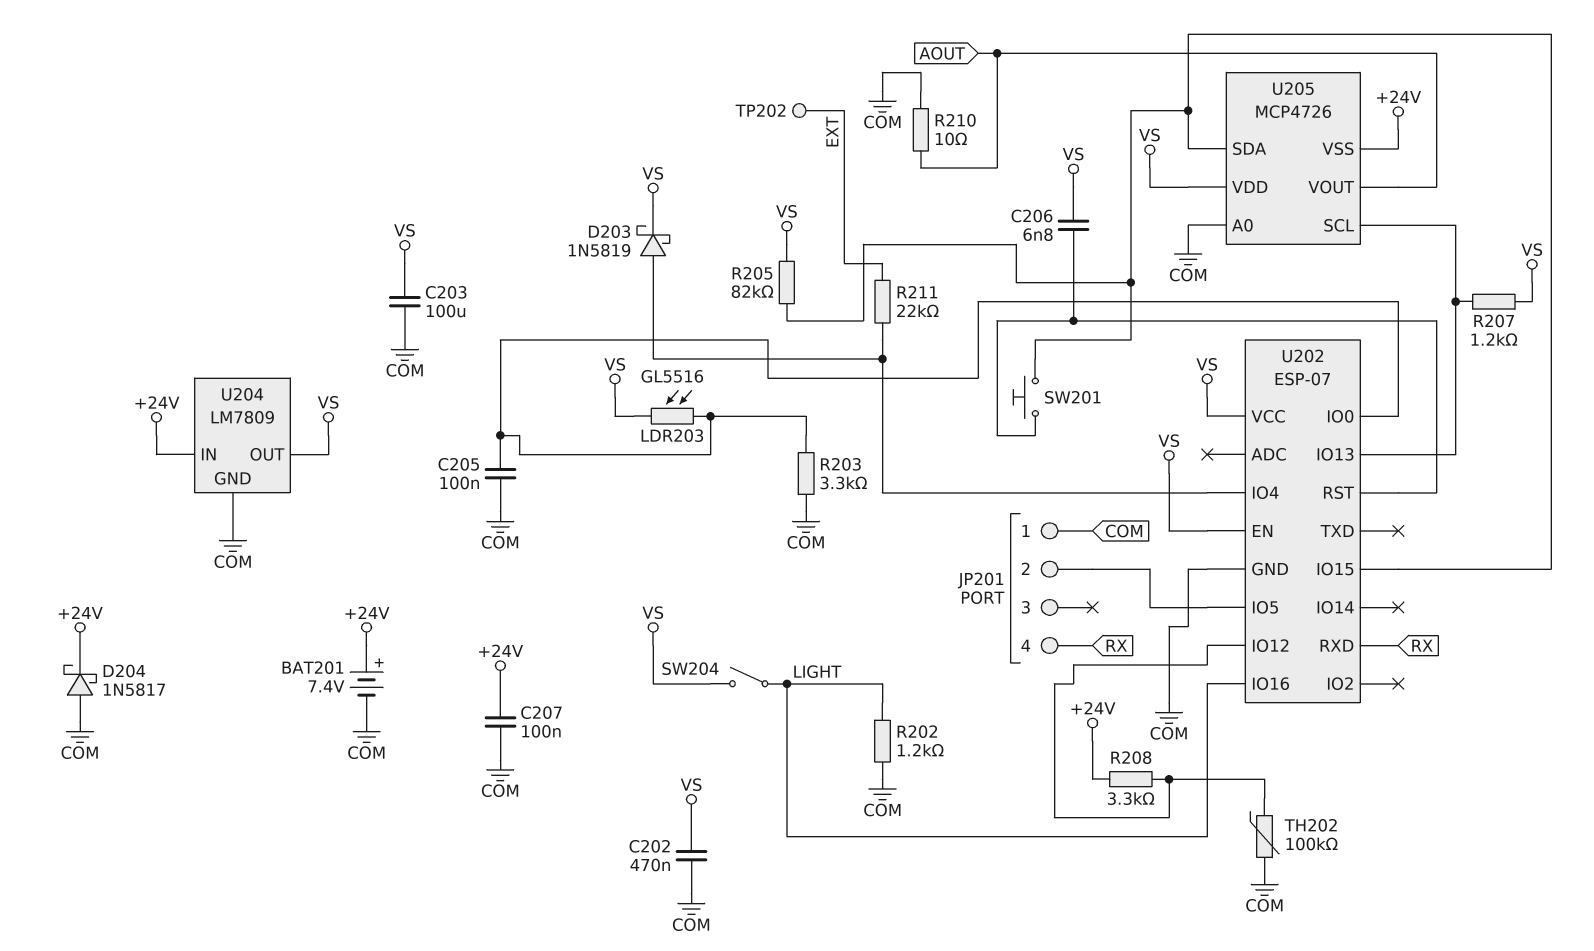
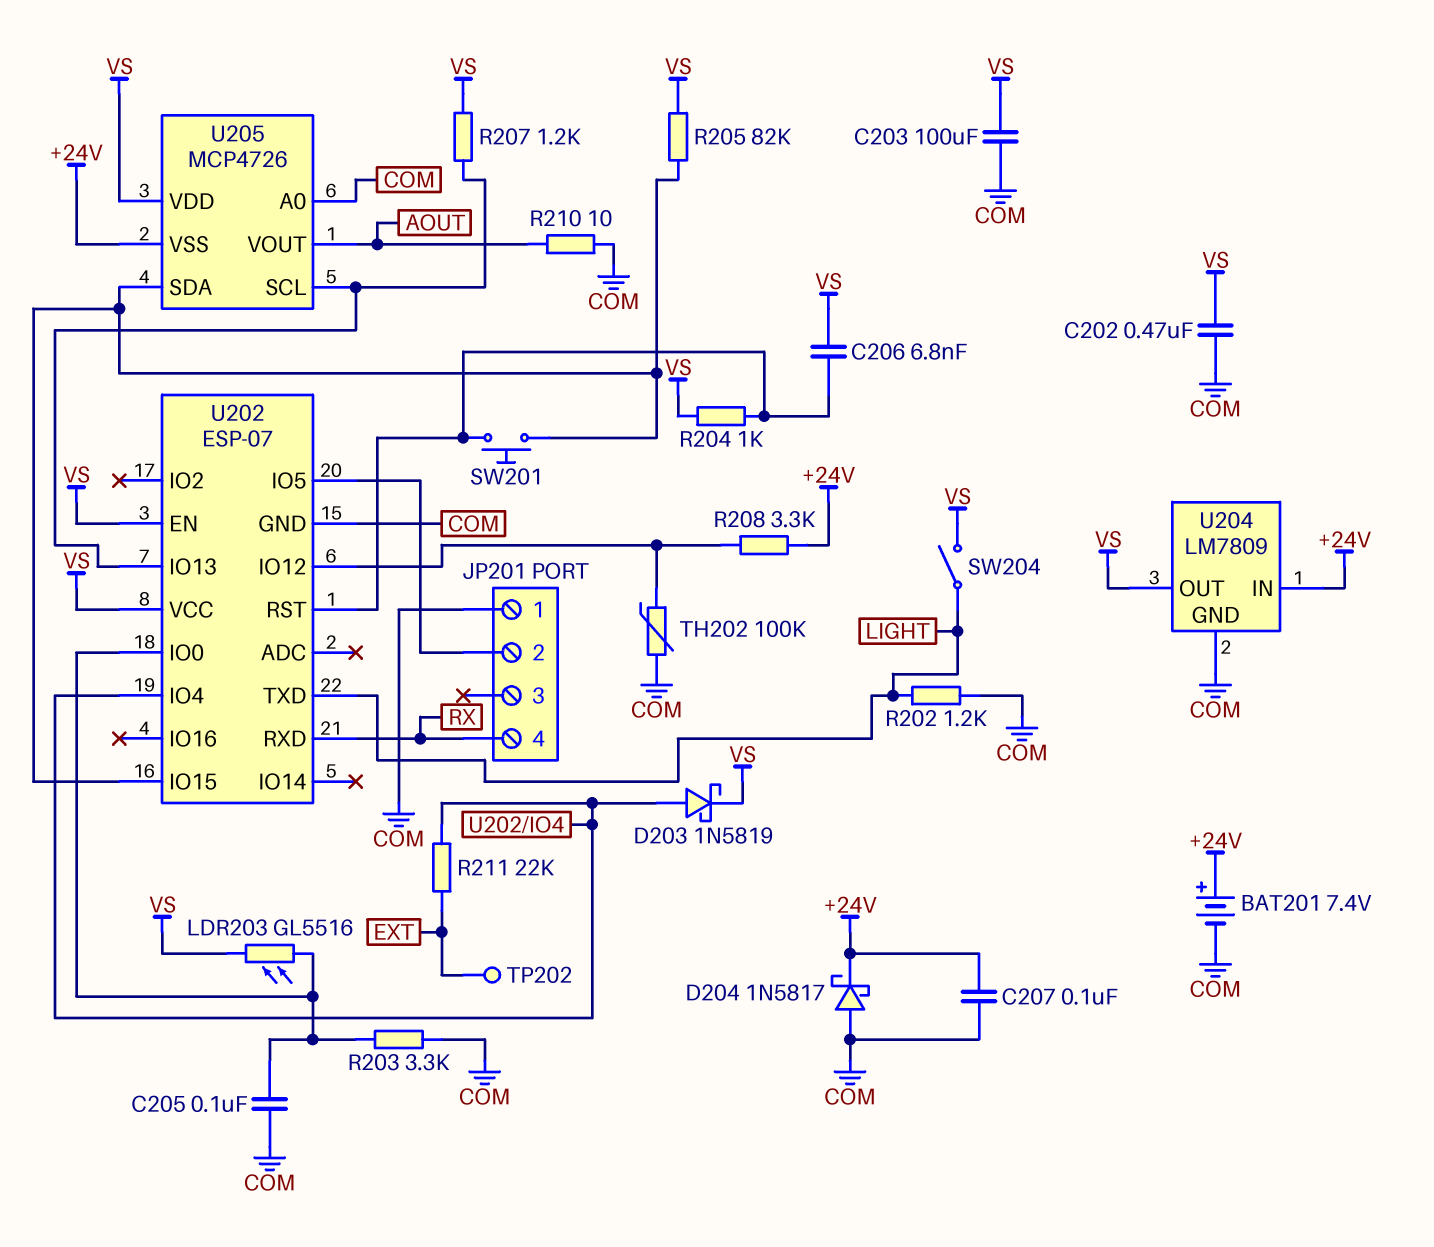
R204: none -> 1k (U202/RST, VS)
U202 pin IO16: LIGHT -> none
U202 pin TXD: none -> LIGHT

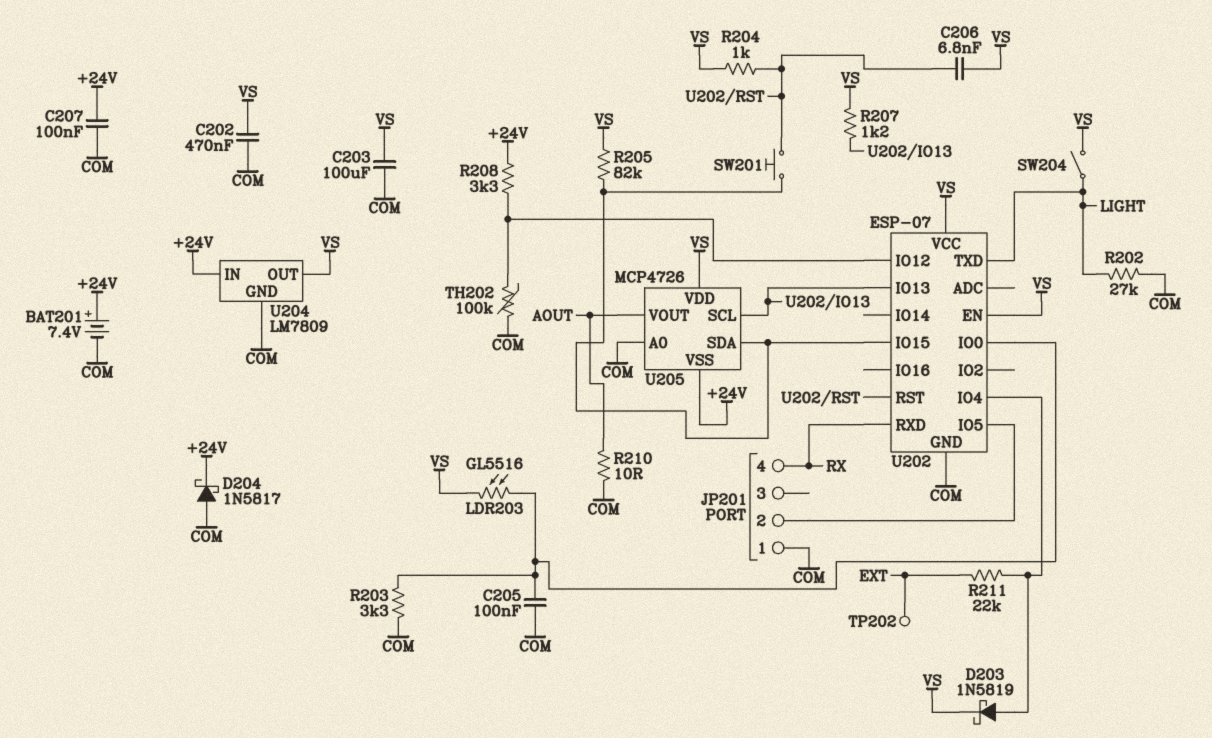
R202: 1.2k (COM, LIGHT) -> 27k (COM, LIGHT)

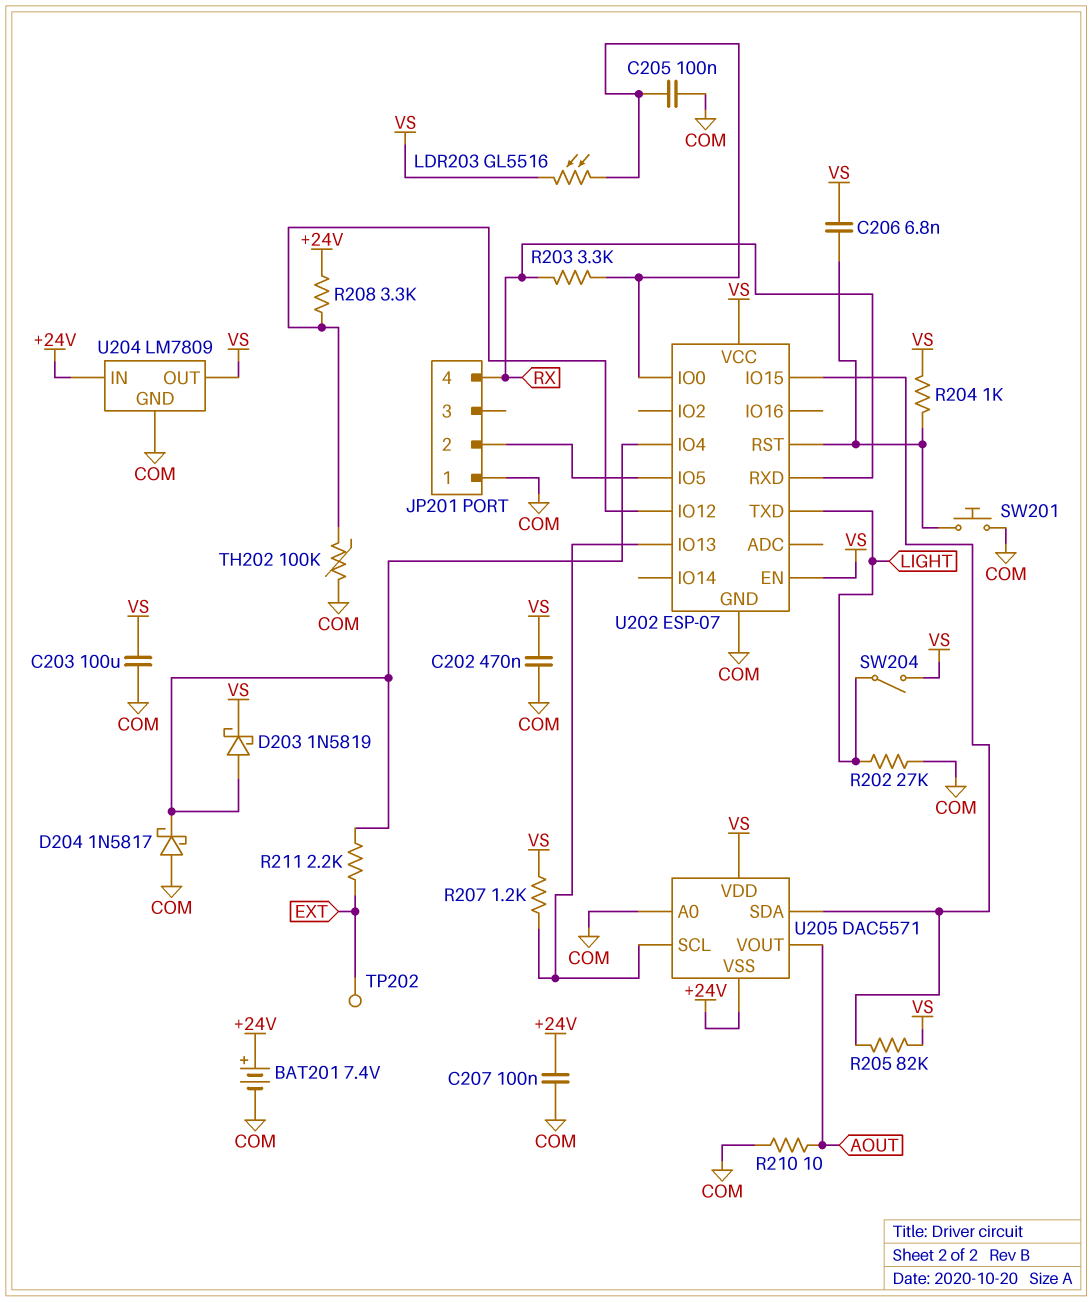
D204: schottky 1N5817 (A COM, K +24V) -> schottky 1N5817 (A COM, K U202/IO4)
R203: 3.3k (COM, U202/IO0) -> 3.3k (RX, U202/IO0)
R211: 22k (EXT, U202/IO4) -> 2.2k (EXT, U202/IO4)
SW201: button (U202/IO15, U202/RST) -> button (COM, U202/RST)
U205: MCP4726 -> DAC5571

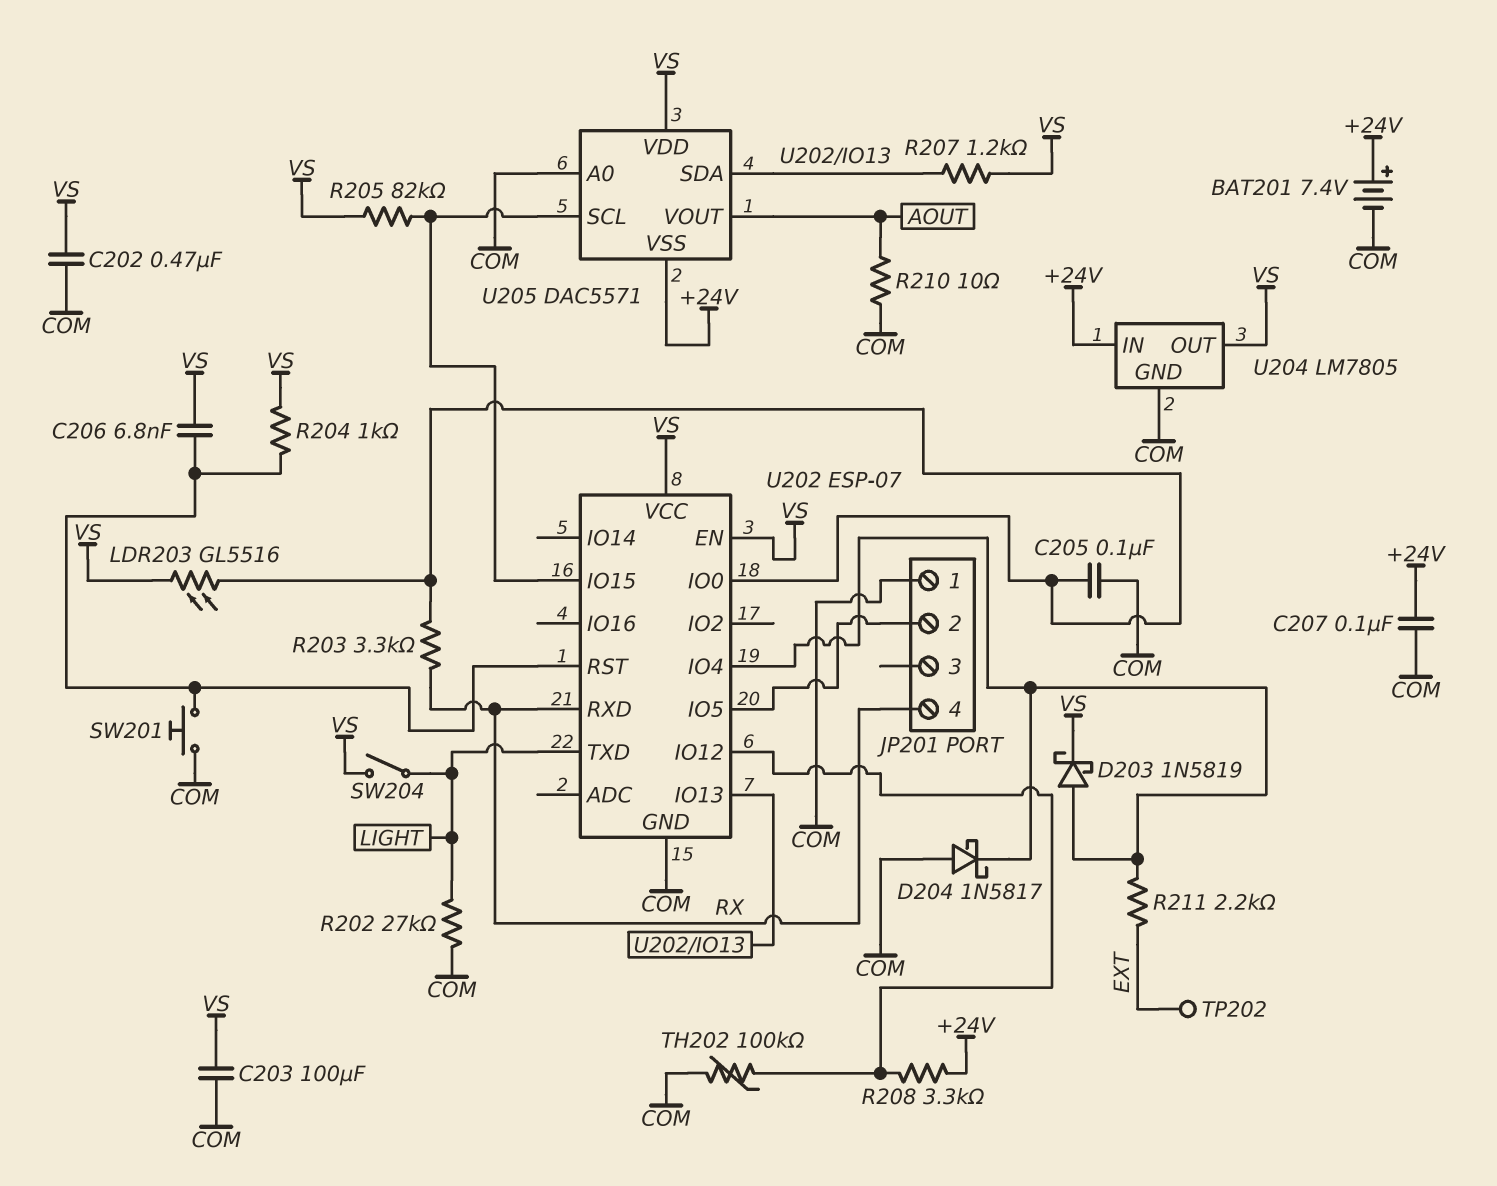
U204: LM7809 -> LM7805
U205 pin SCL: U202/IO13 -> U202/IO15
U205 pin SDA: U202/IO15 -> U202/IO13

